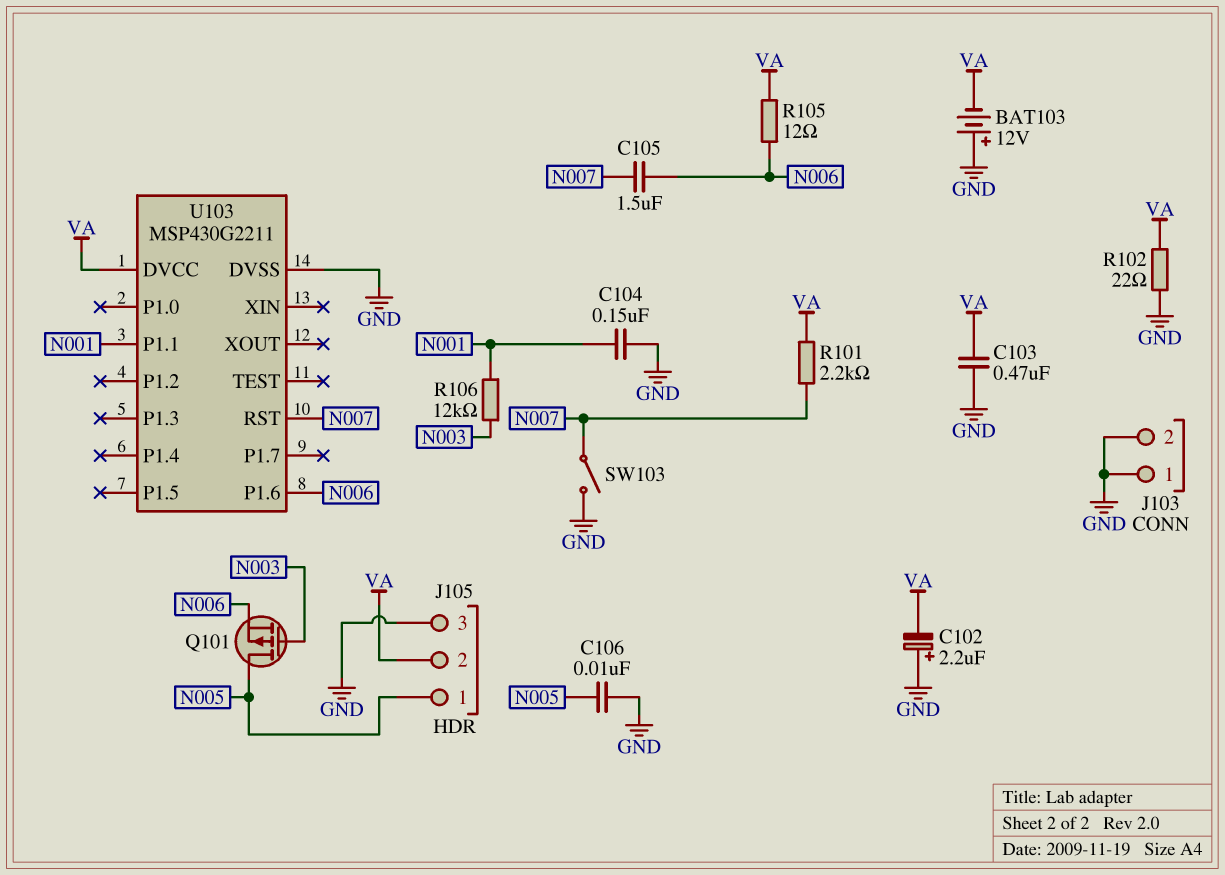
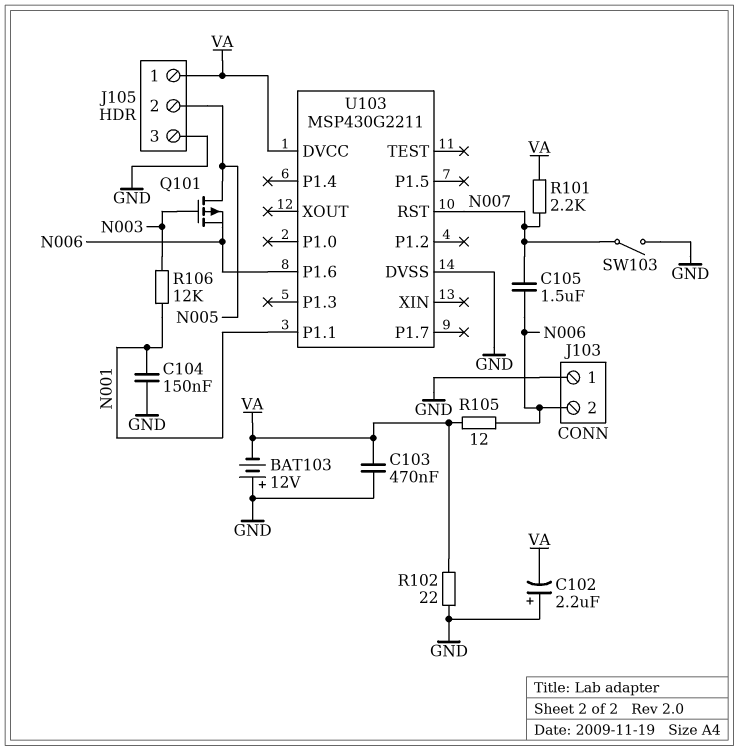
C106: 10nF (GND, N005) -> none
J103 pin 2: GND -> N006
J105 pin 1: N005 -> VA
J105 pin 2: VA -> N005

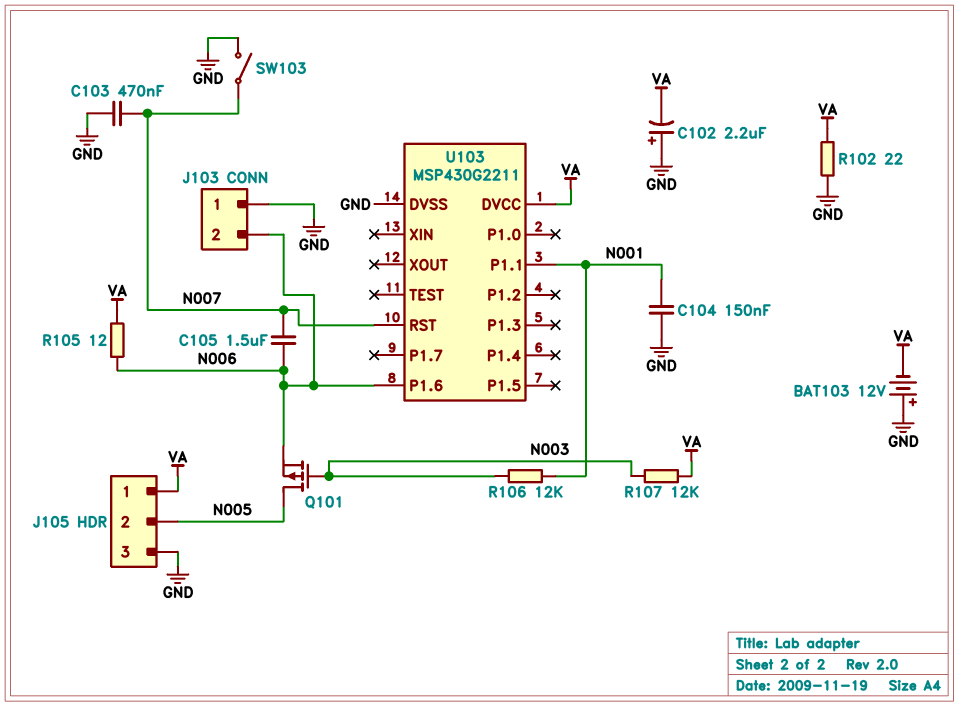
C103: 470nF (GND, VA) -> 470nF (GND, N007)
R101: 2.2k (N007, VA) -> none
R107: none -> 12k (N003, VA)

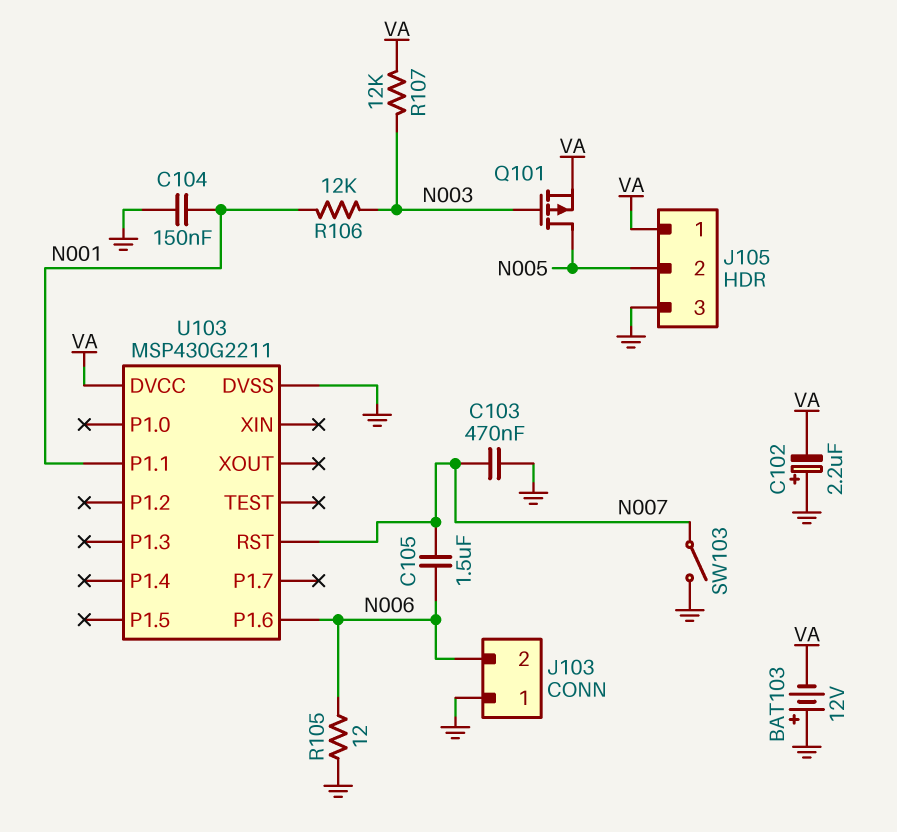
Q101: PMOS (G N003, D N005, S N006) -> PMOS (G N003, D N005, S VA)
R102: 22 (GND, VA) -> none
R105: 12 (N006, VA) -> 12 (GND, N006)

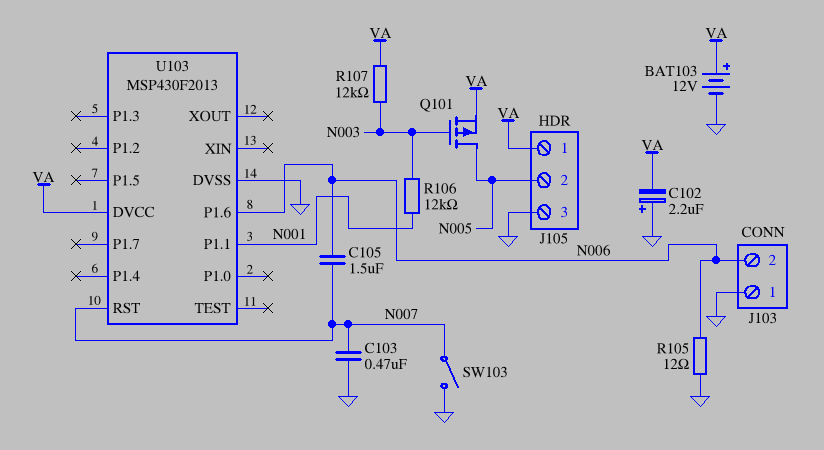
BAT103: 12V (plus GND, minus VA) -> 12V (plus VA, minus GND)
C104: 150nF (GND, N001) -> none
U103: MSP430G2211 -> MSP430F2013

